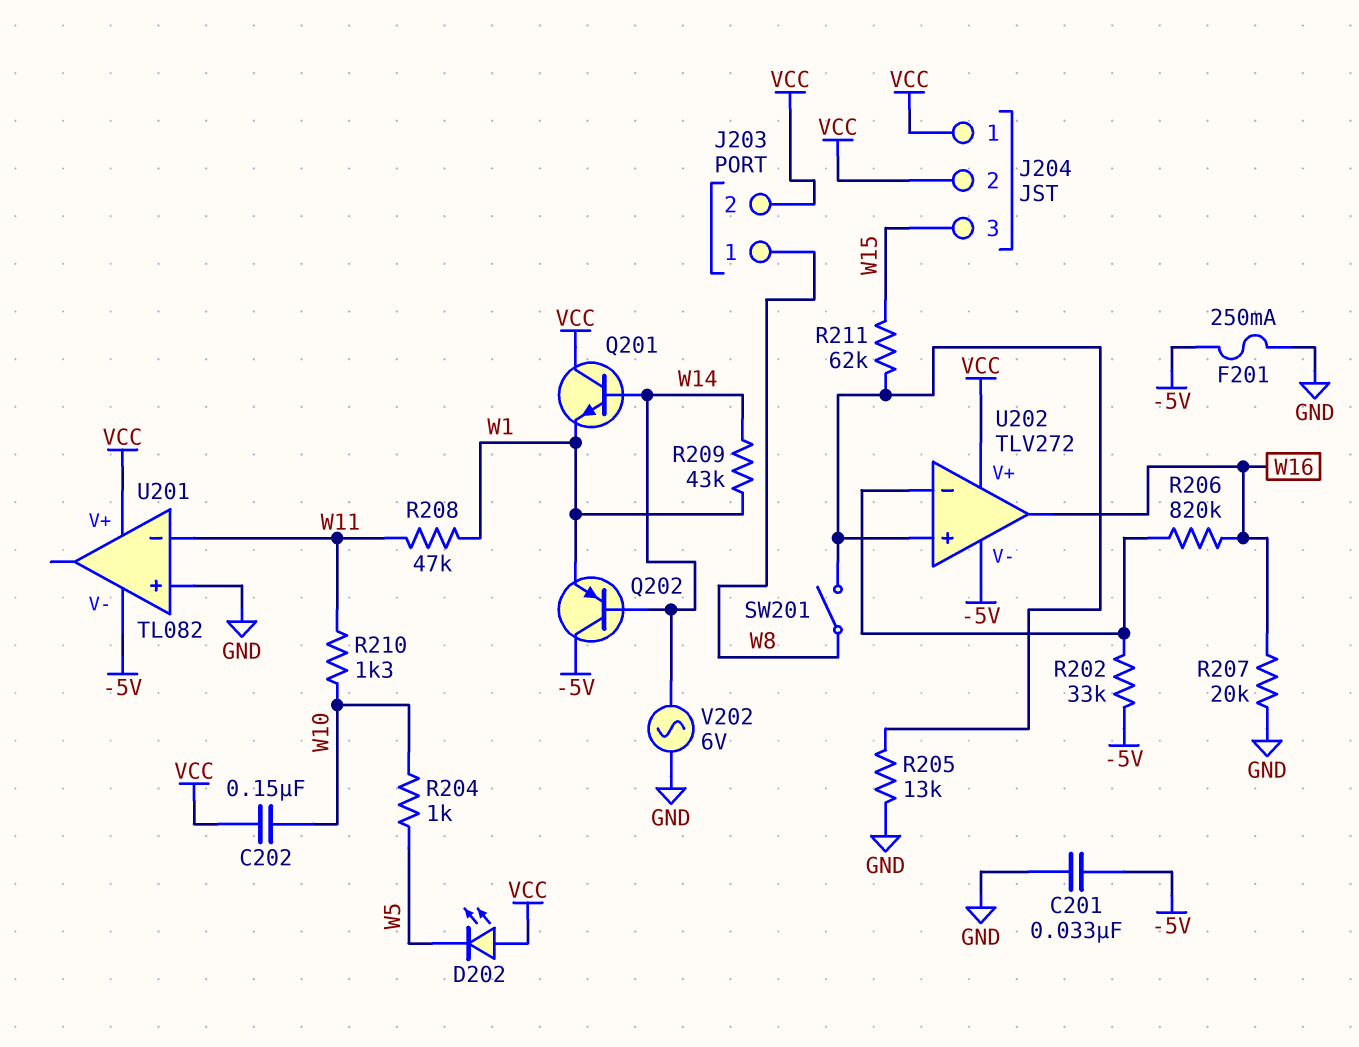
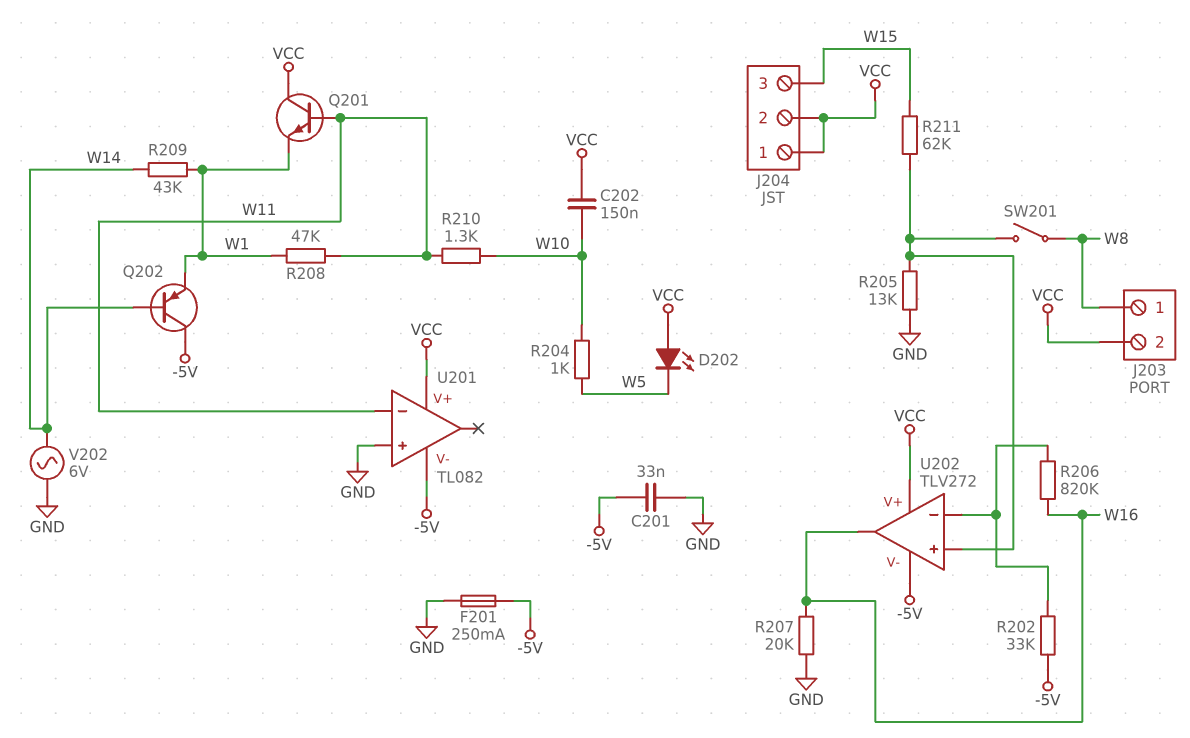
Q201: NPN (B W14, C VCC, E W1) -> NPN (B W11, C VCC, E W1)

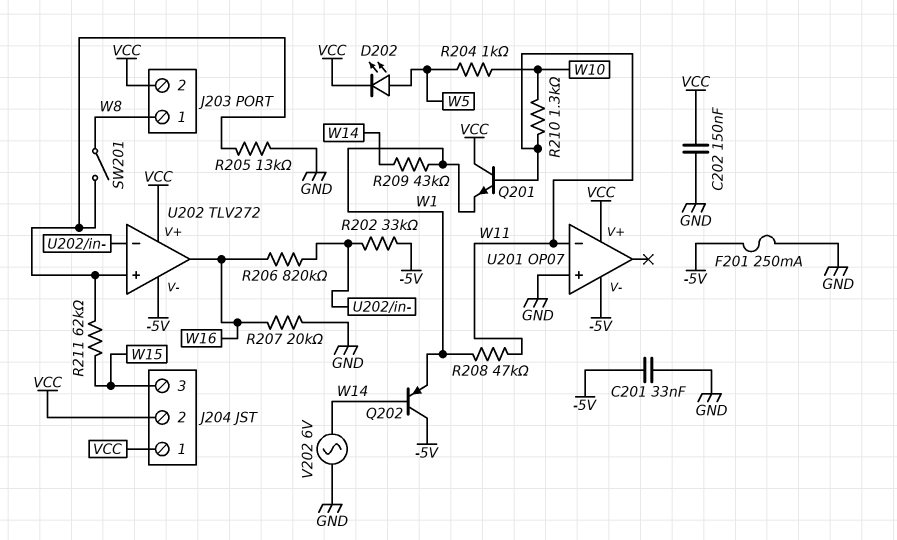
C202: 150nF (VCC, W10) -> 150nF (GND, VCC)
D202: LED (A VCC, K W5) -> LED (A W5, K VCC)
U201: TL082 -> OP07

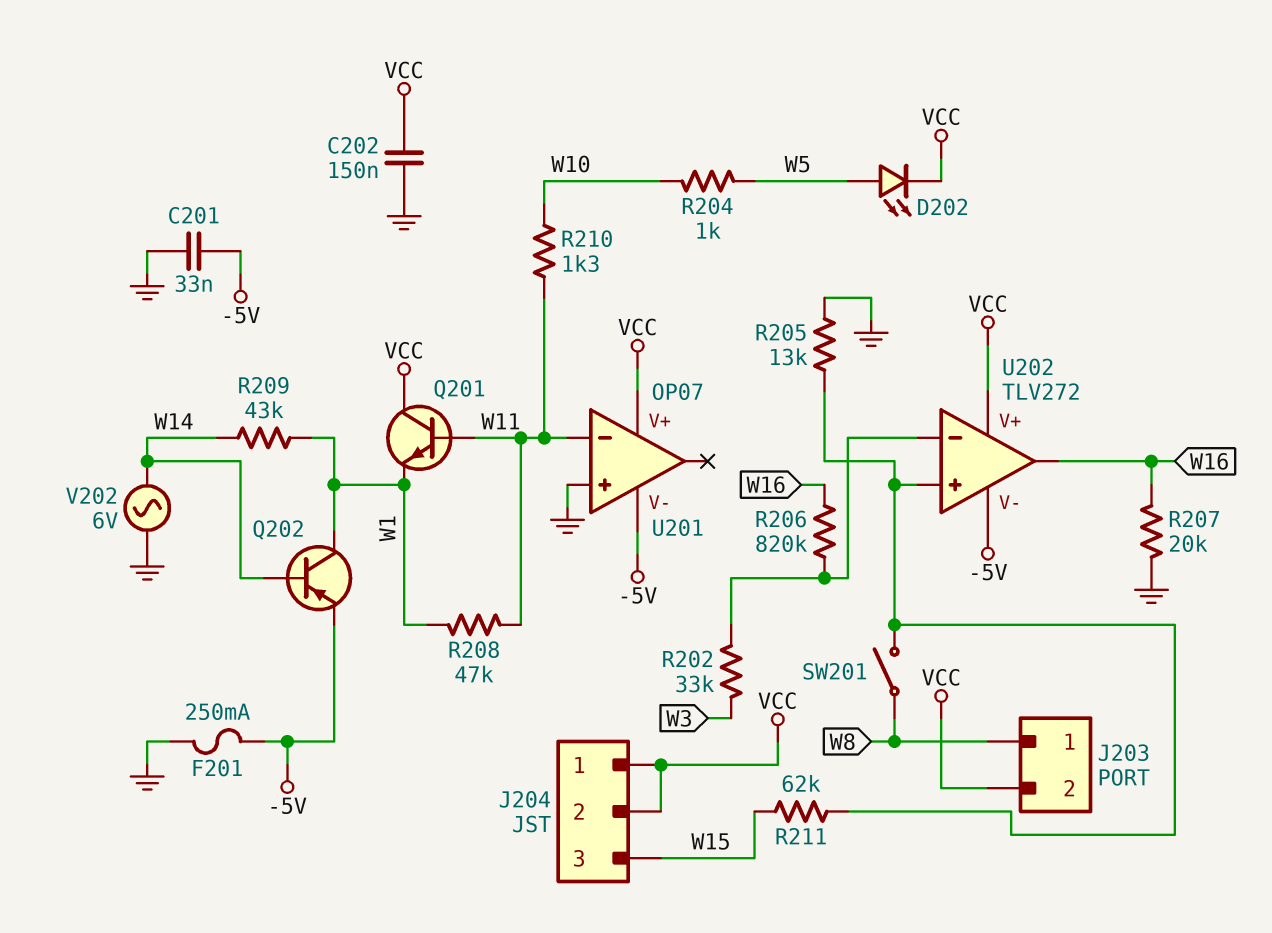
Q202: PNP (B W14, C -5V, E W1) -> PNP (B W14, C W1, E -5V)
R202: 33k (-5V, U202/in-) -> 33k (U202/in-, W3)

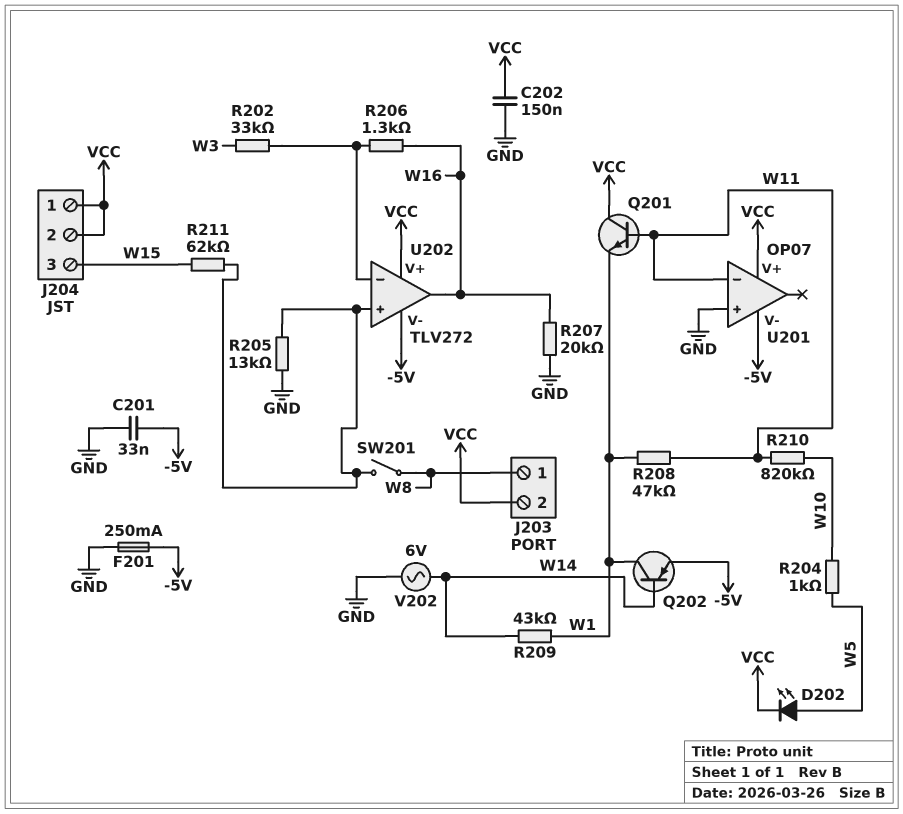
R206: 820k (U202/in-, W16) -> 1.3k (U202/in-, W16)
R210: 1.3k (W10, W11) -> 820k (W10, W11)

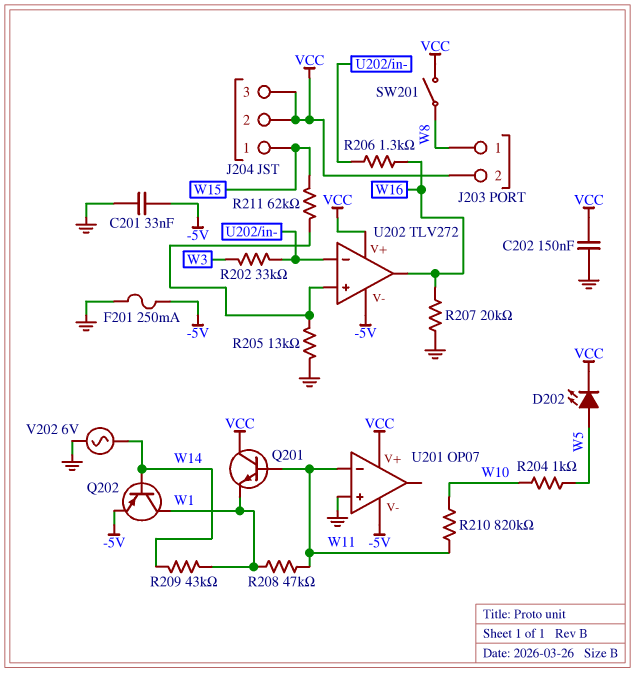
J204 pin 1: VCC -> W15
J204 pin 3: W15 -> VCC
SW201: switch (U202/in+, W8) -> switch (VCC, W8)

